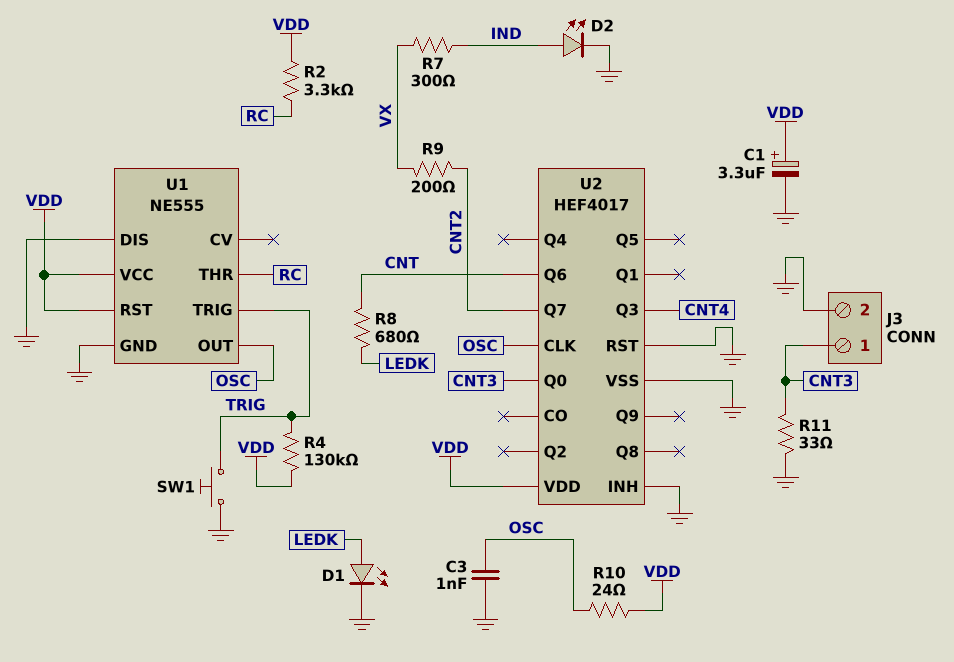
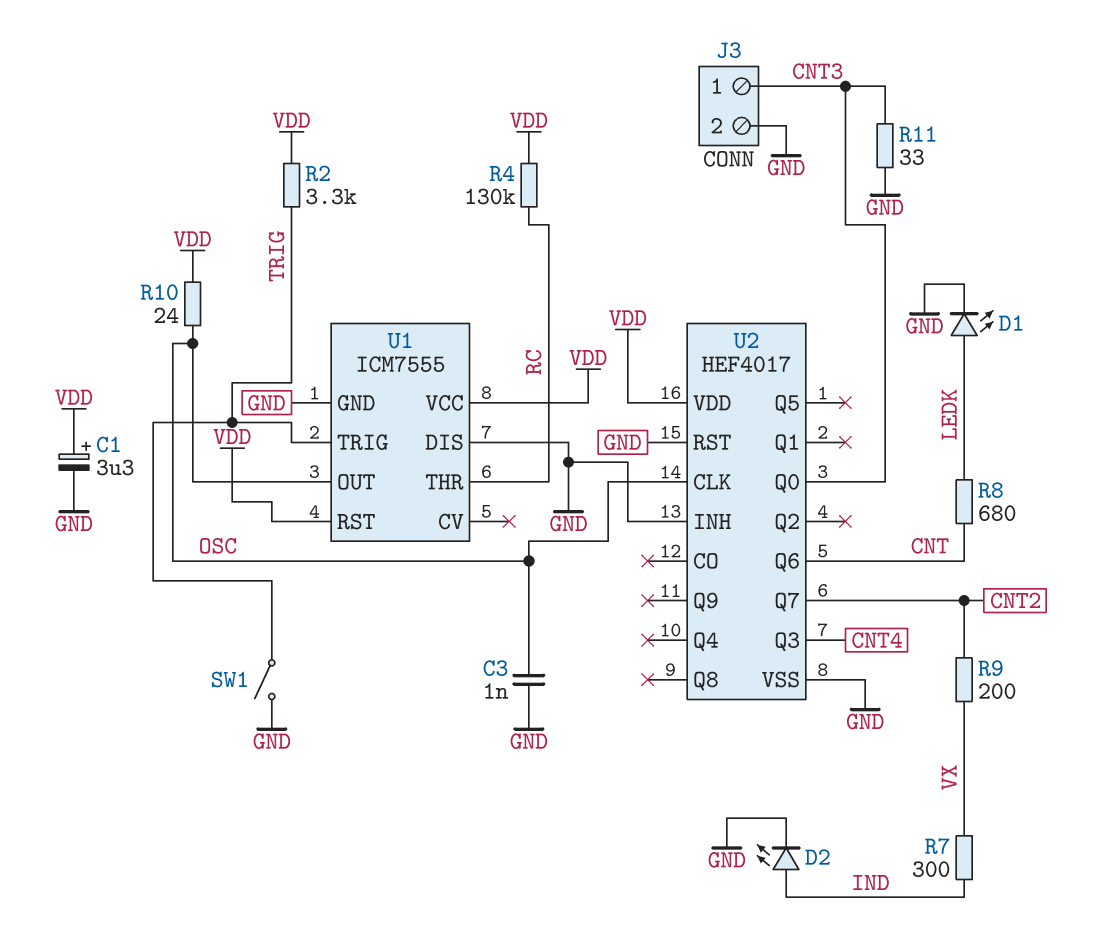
R2: 3.3k (RC, VDD) -> 3.3k (TRIG, VDD)
R4: 130k (TRIG, VDD) -> 130k (RC, VDD)
SW1: button (GND, TRIG) -> switch (GND, TRIG)
U1: NE555 -> ICM7555

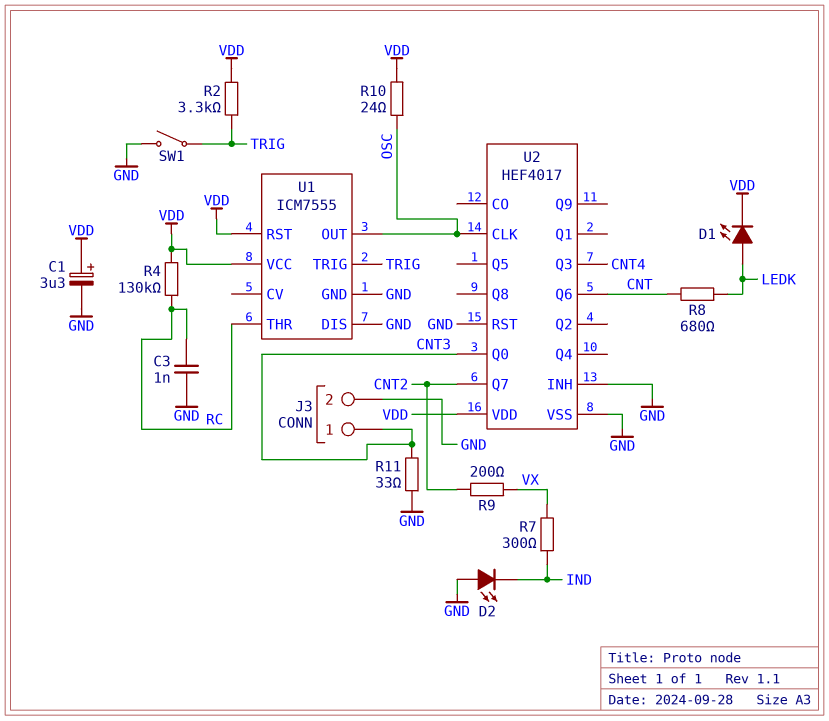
C3: 1nF (GND, OSC) -> 1nF (GND, RC)
D1: LED (A LEDK, K GND) -> LED (A LEDK, K VDD)
D2: LED (A IND, K GND) -> LED (A GND, K IND)

